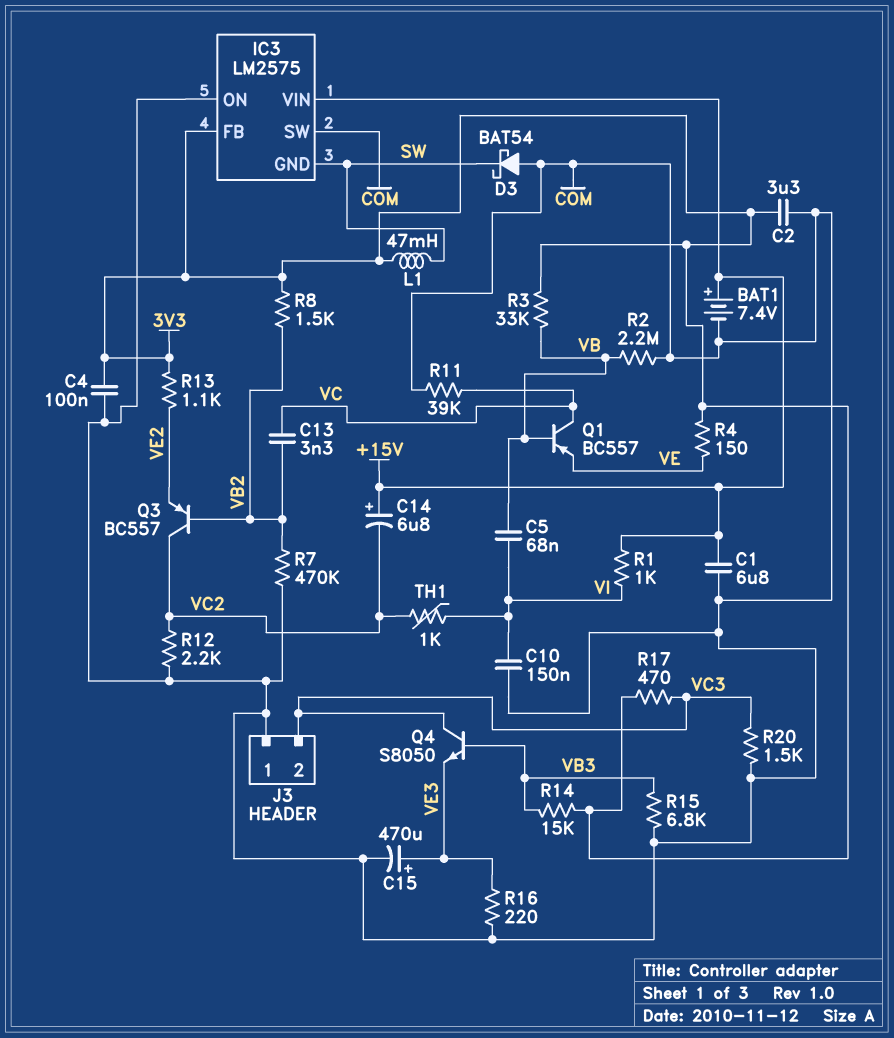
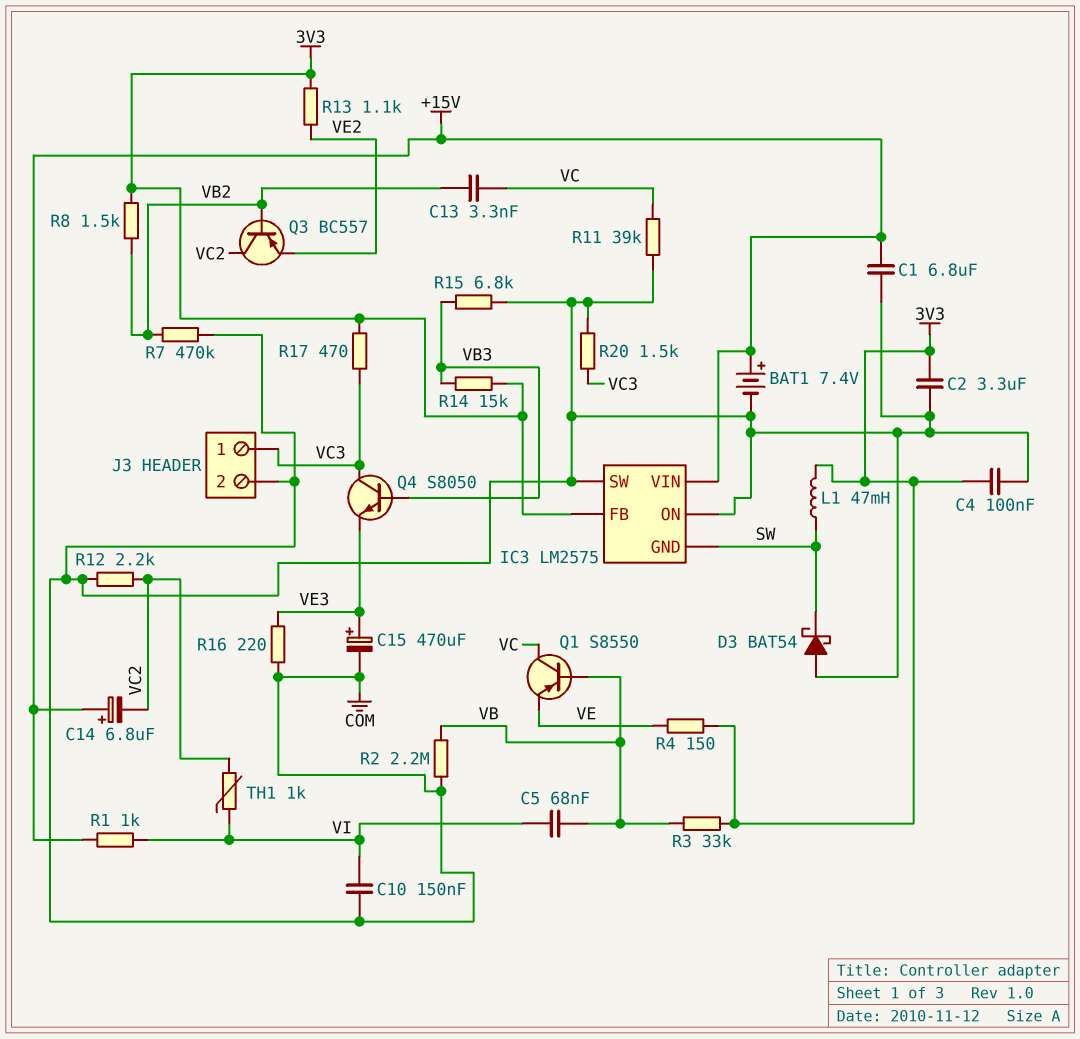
J3 pin 1: COM -> VC3
J3 pin 2: VC3 -> COM
Q1: PNP BC557 (B VB, C VC, E VE) -> PNP S8550 (B VB, C VC, E VE)

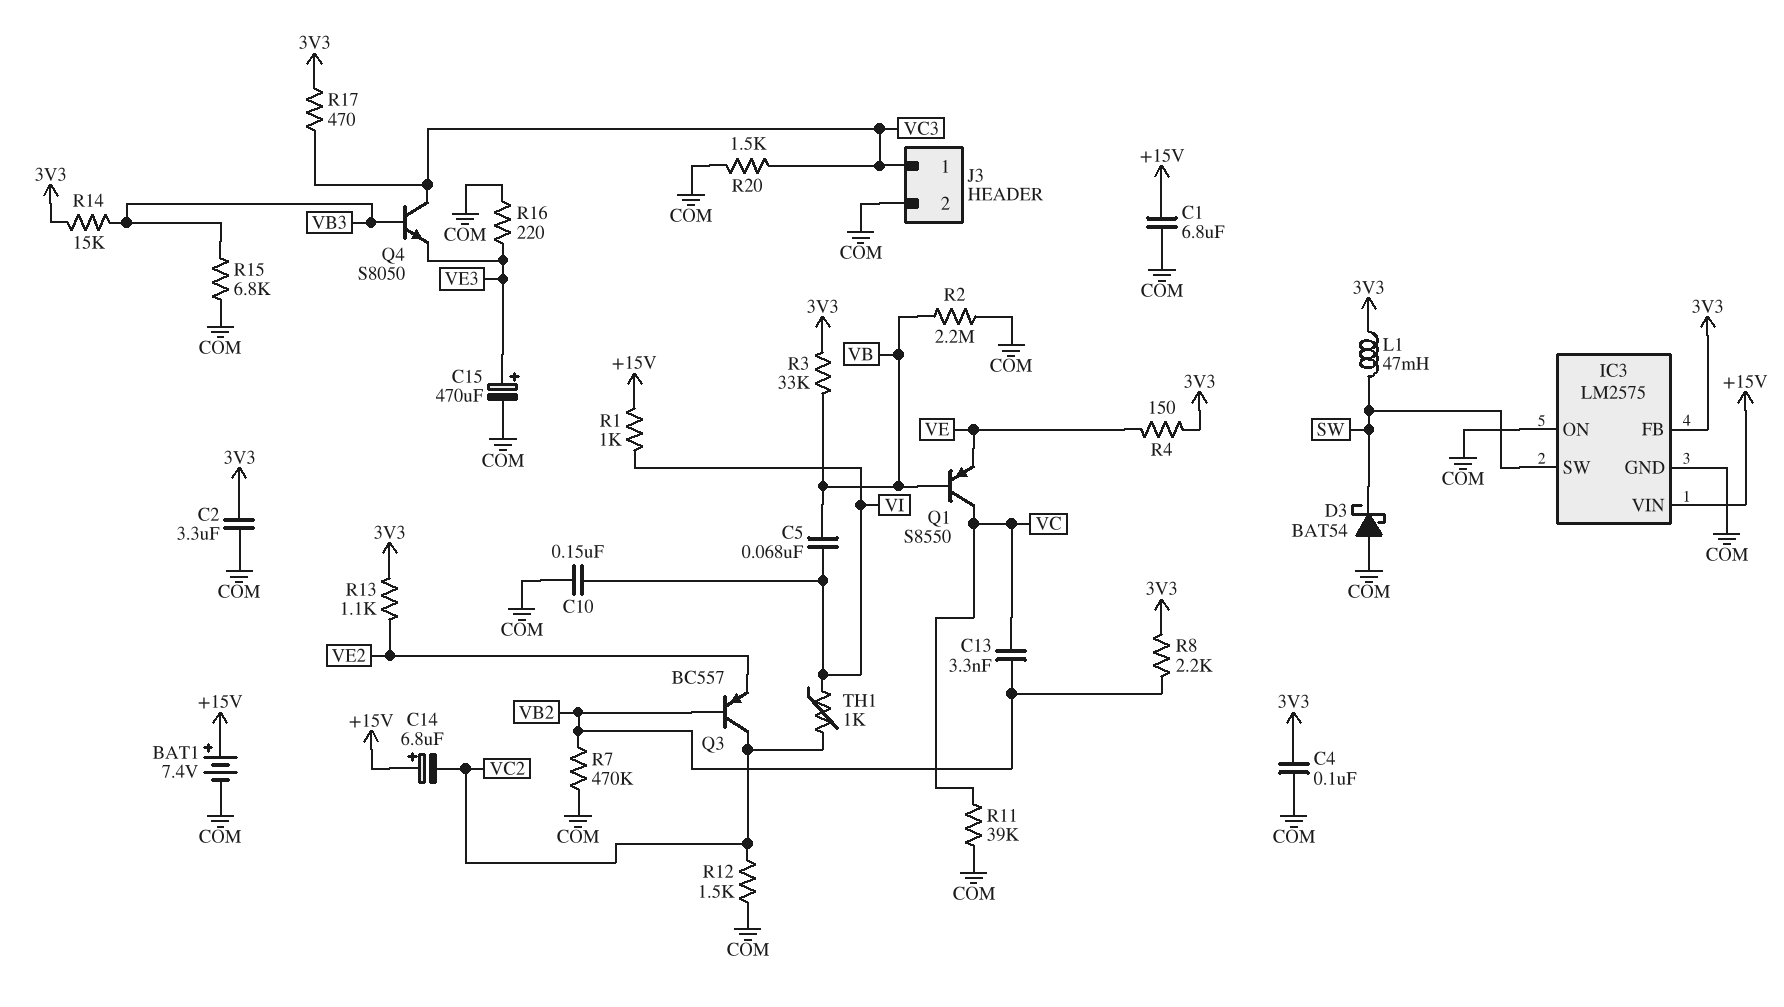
IC3 pin GND: SW -> COM
IC3 pin SW: COM -> SW
R8: 1.5k (3V3, VB2) -> 2.2k (3V3, VB2)
R12: 2.2k (COM, VC2) -> 1.5k (COM, VC2)

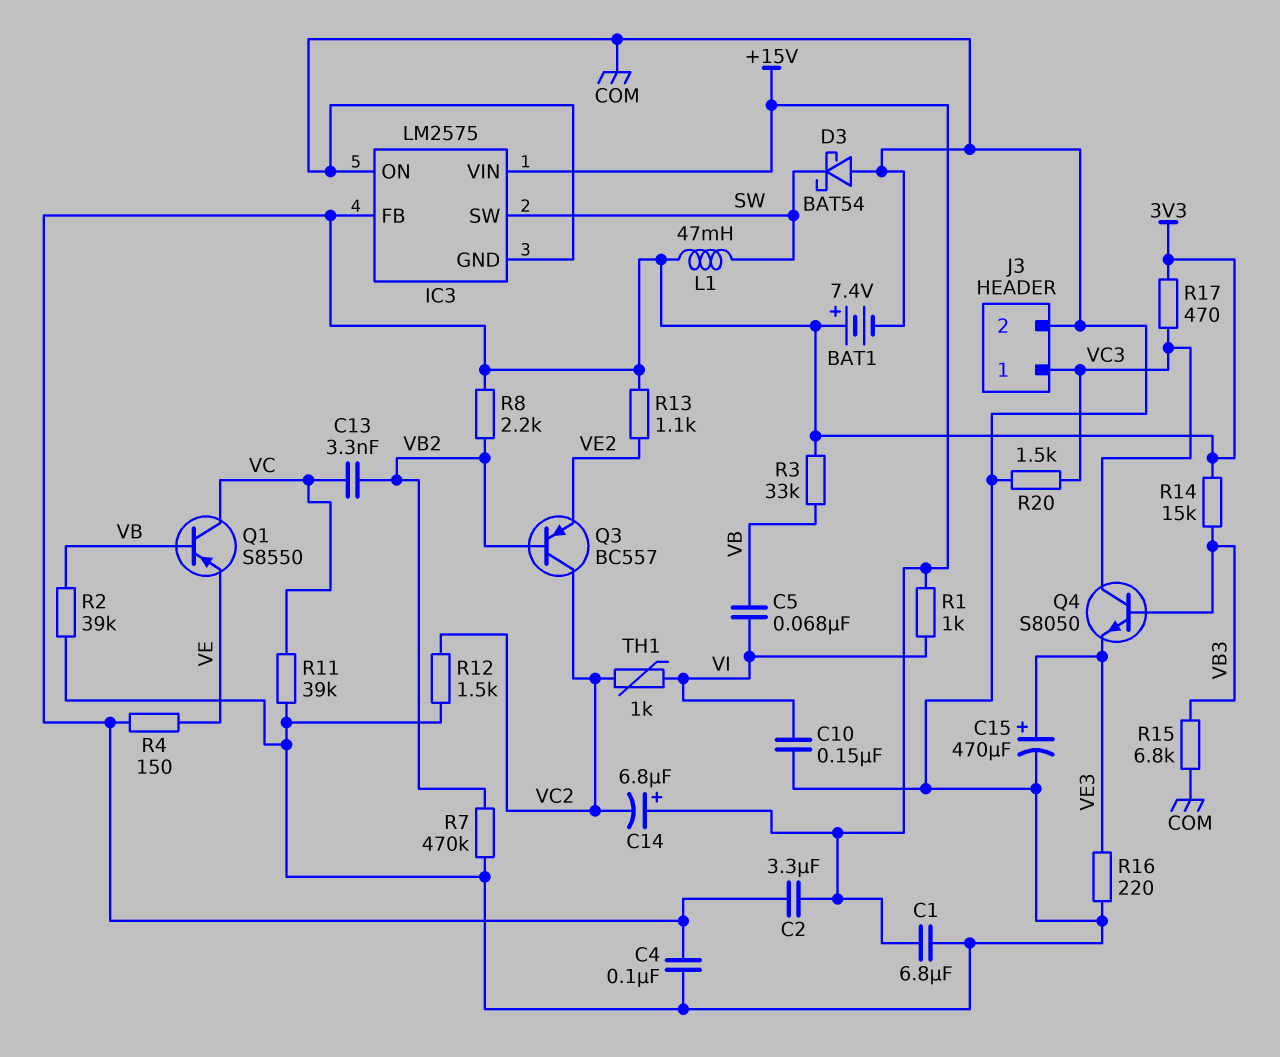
BAT1: 7.4V (plus +15V, minus COM) -> 7.4V (plus 3V3, minus COM)
C2: 3.3uF (3V3, COM) -> 3.3uF (+15V, 3V3)
R2: 2.2M (COM, VB) -> 39k (COM, VB)

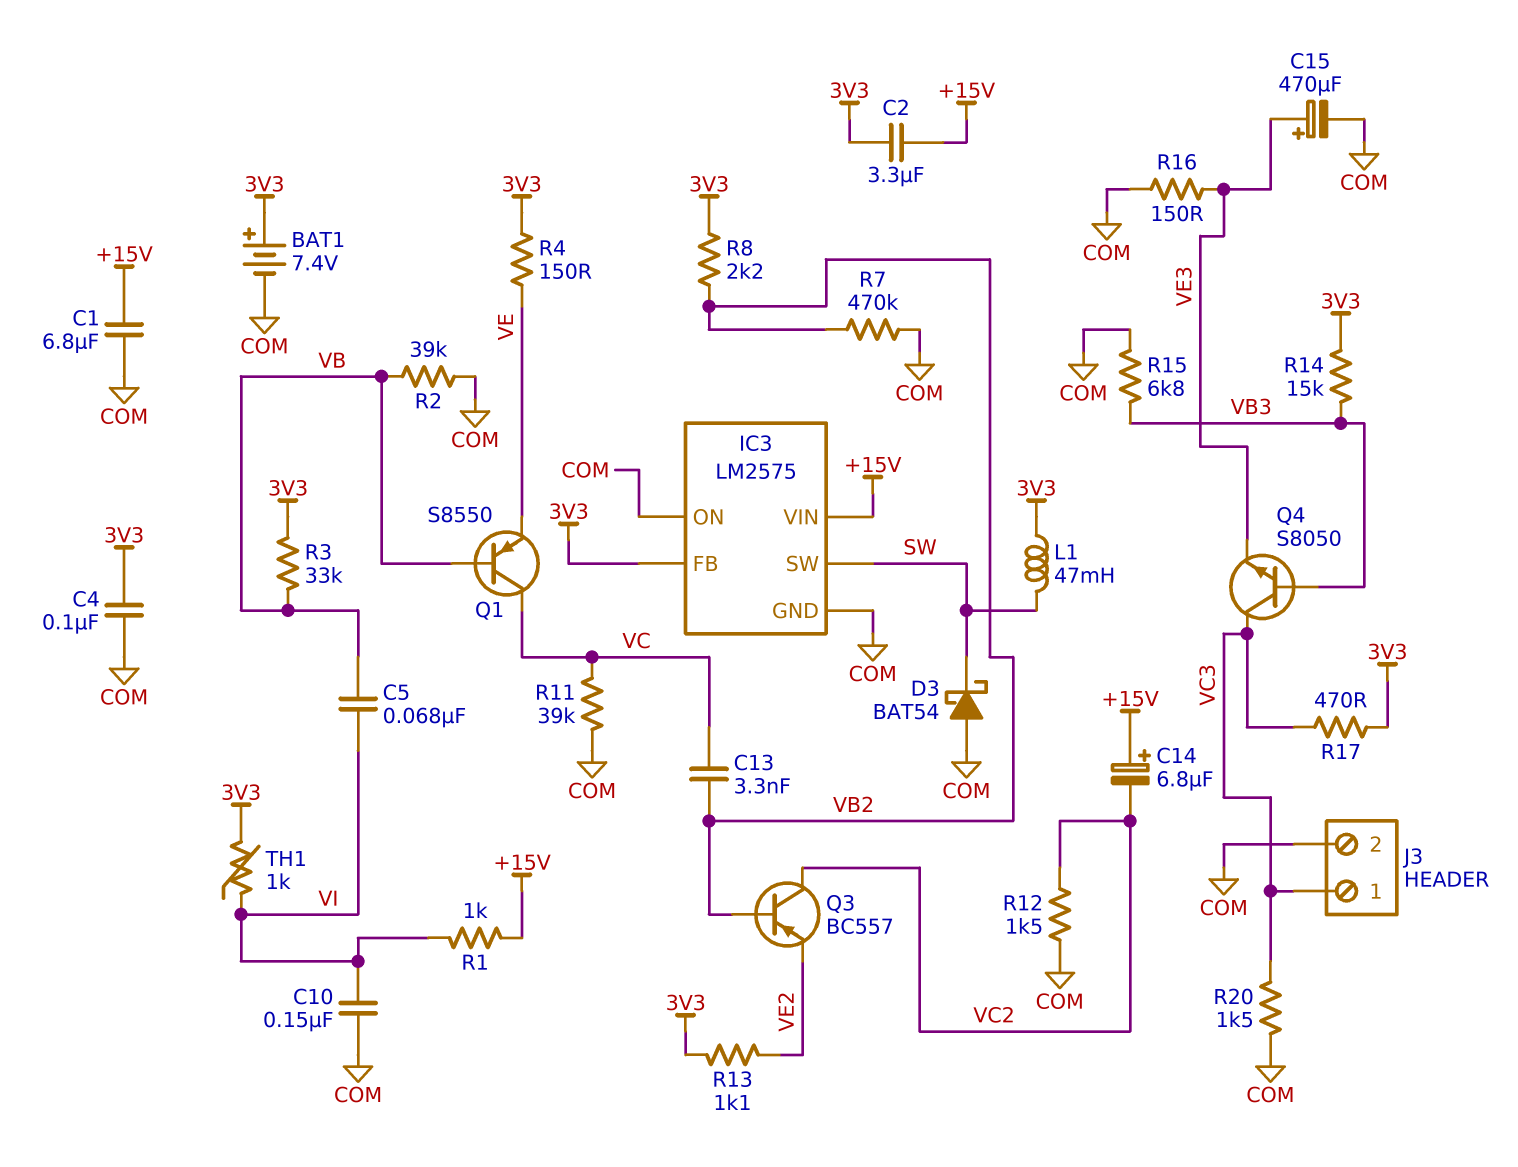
R16: 220 (COM, VE3) -> 150 (COM, VE3)
TH1: 1k (VC2, VI) -> 1k (3V3, VI)

